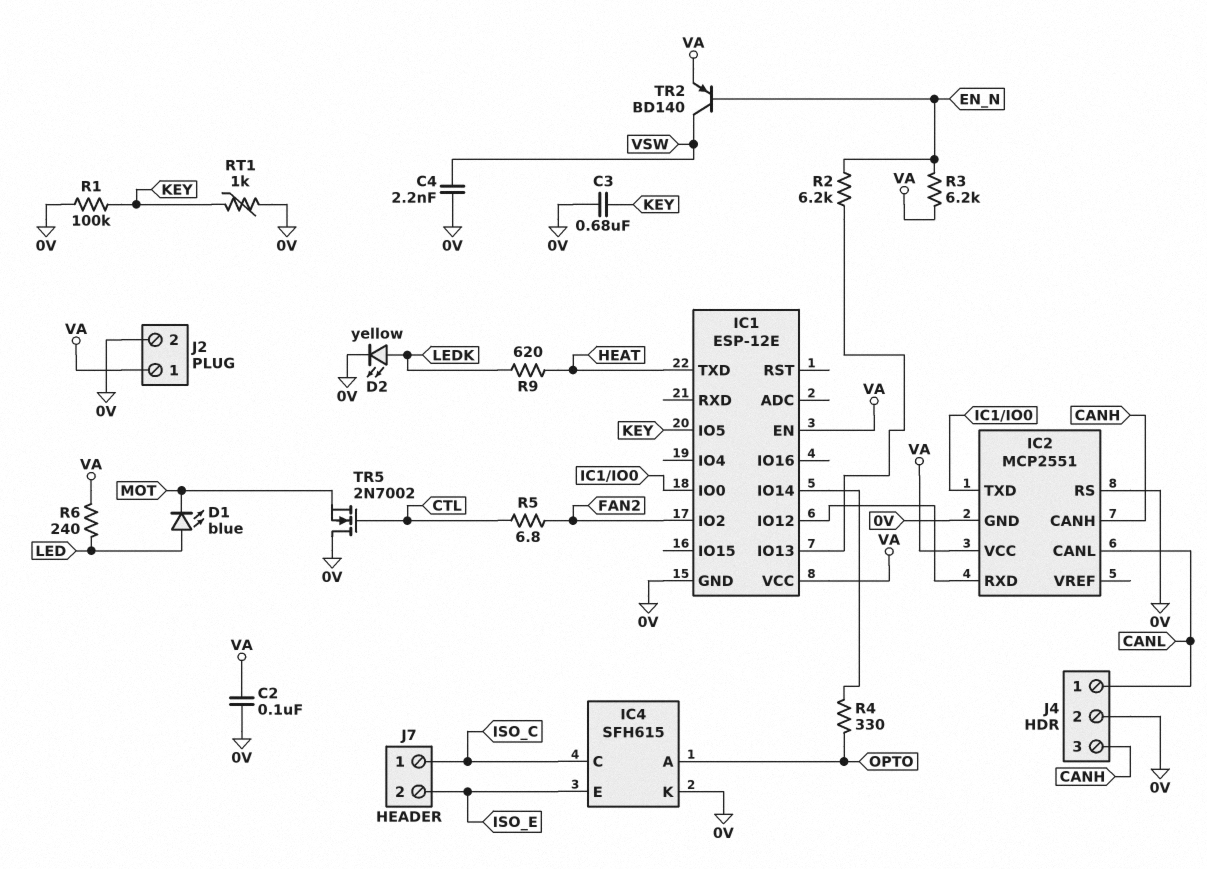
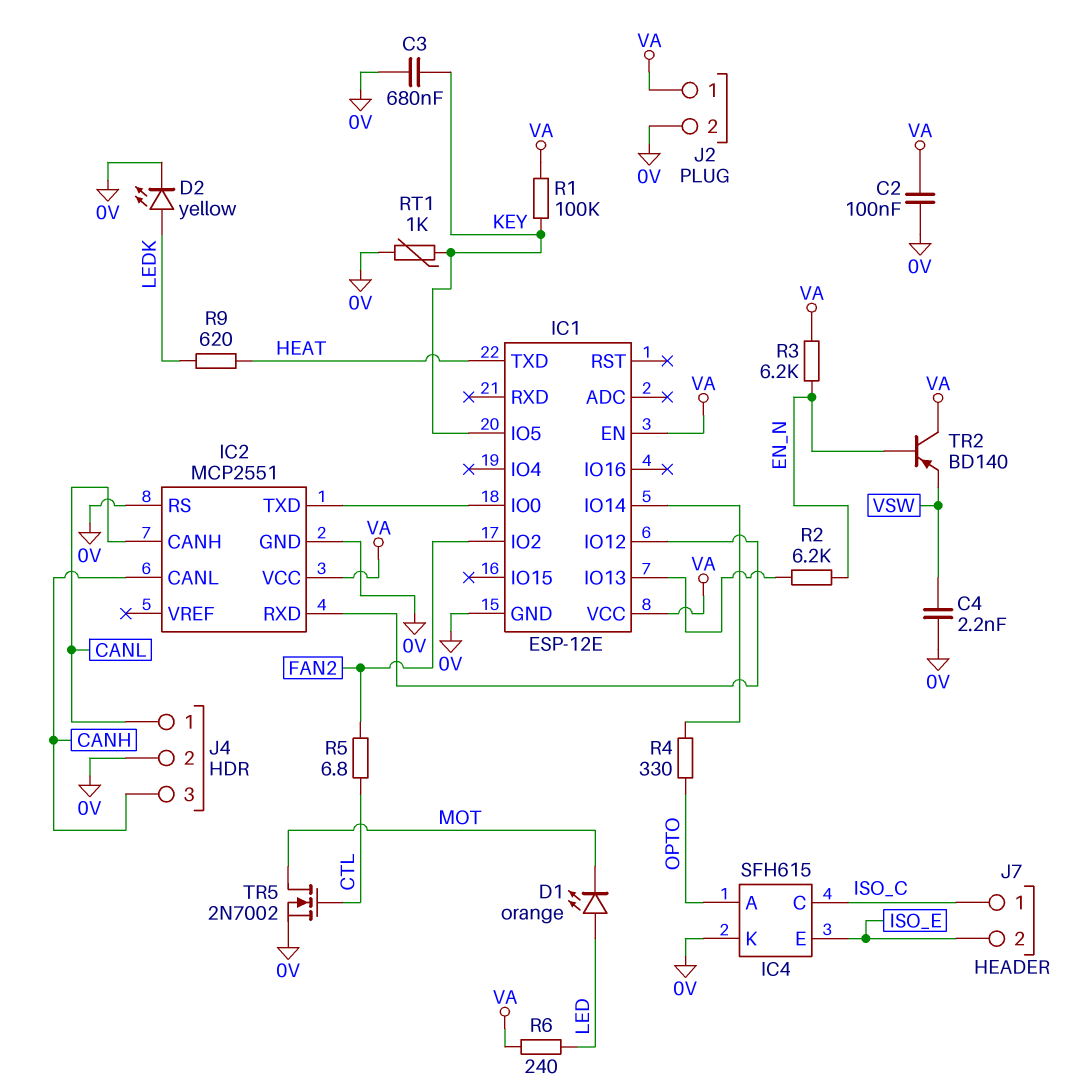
D1: LED blue (A LED, K MOT) -> LED orange (A LED, K MOT)
IC2 pin CANH: CANH -> CANL
IC2 pin CANL: CANL -> CANH
R1: 100k (0V, KEY) -> 100k (KEY, VA)
TR2: PNP BD140 (B EN_N, C VSW, E VA) -> PNP BD140 (B EN_N, C VA, E VSW)
TR5: NMOS 2N7002 (G CTL, D 0V, S MOT) -> NMOS 2N7002 (G CTL, D MOT, S 0V)

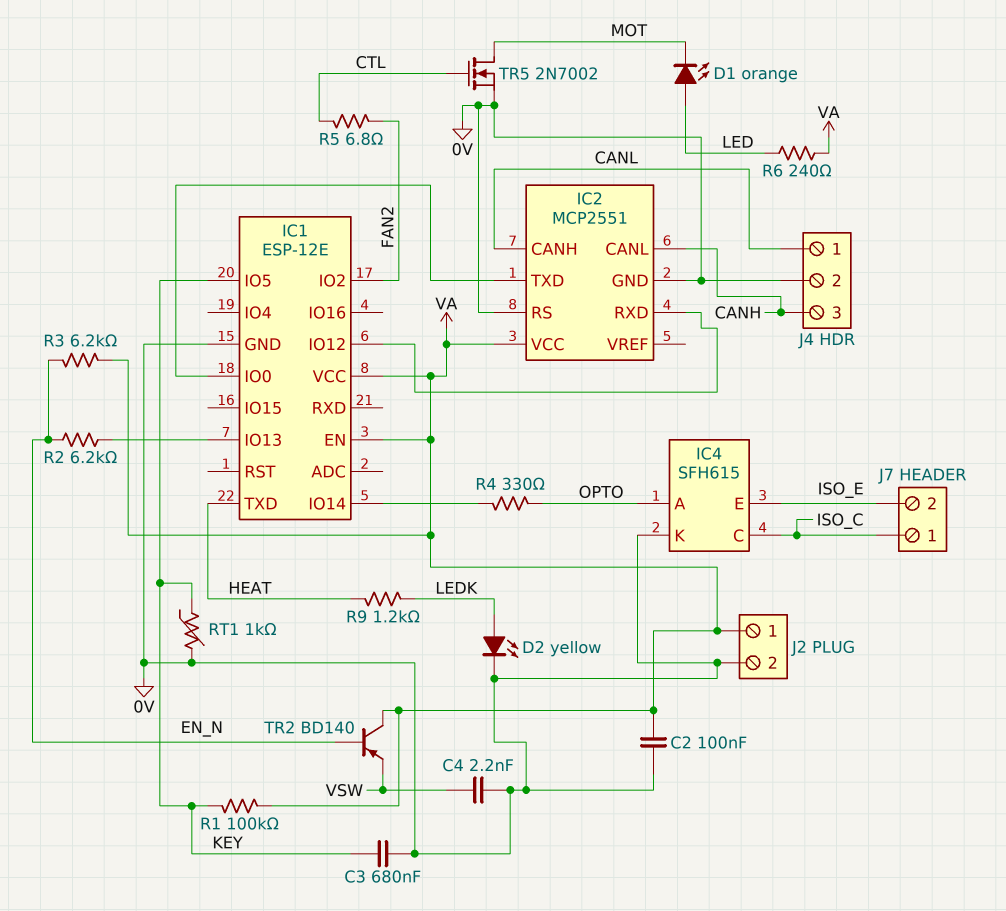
R9: 620 (HEAT, LEDK) -> 1.2k (HEAT, LEDK)

